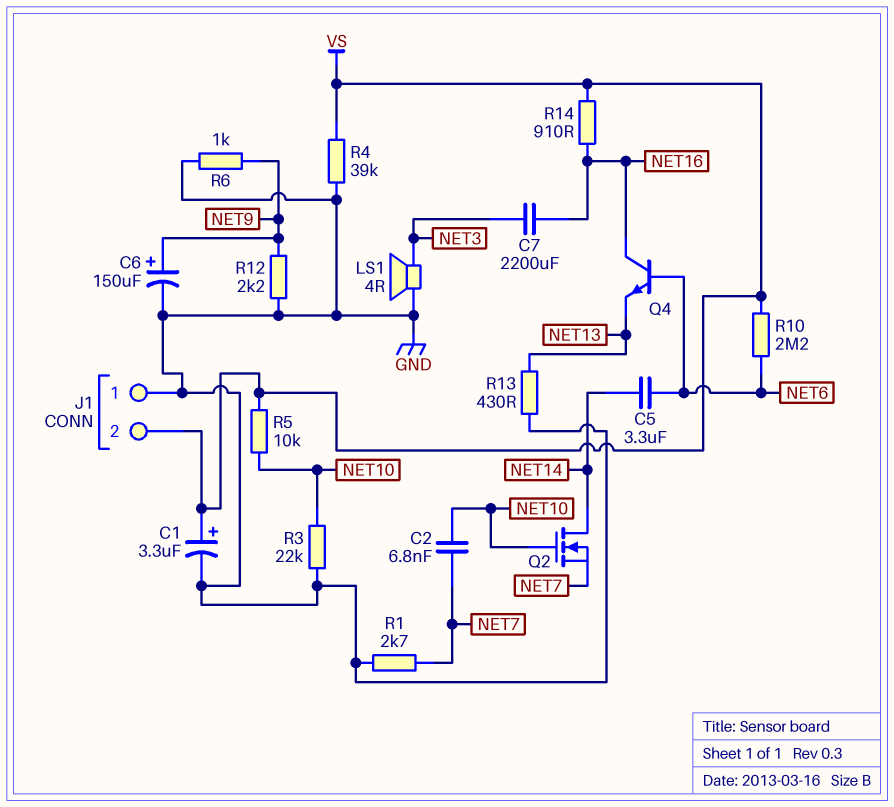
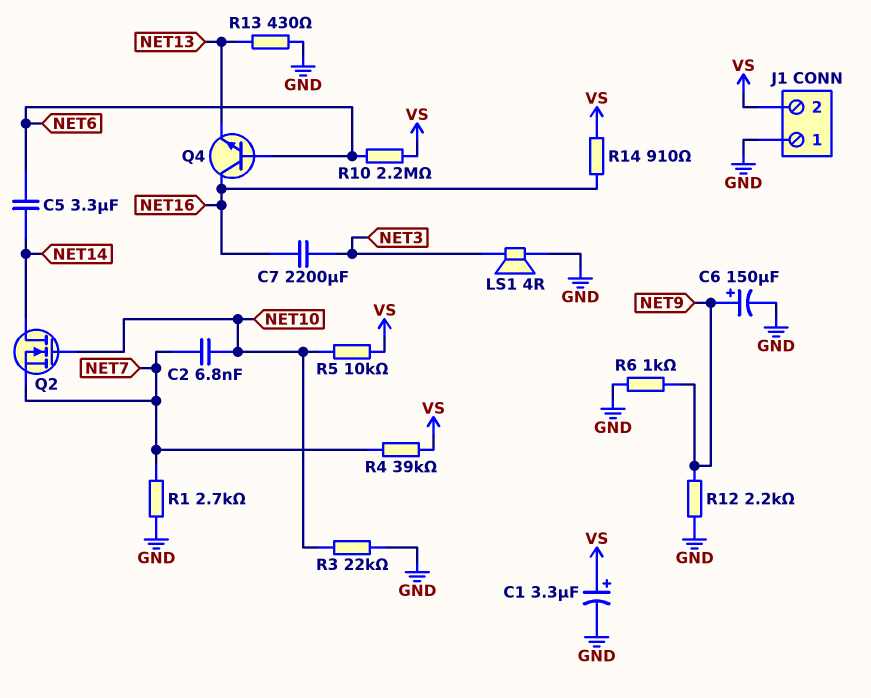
R4: 39k (GND, VS) -> 39k (NET7, VS)

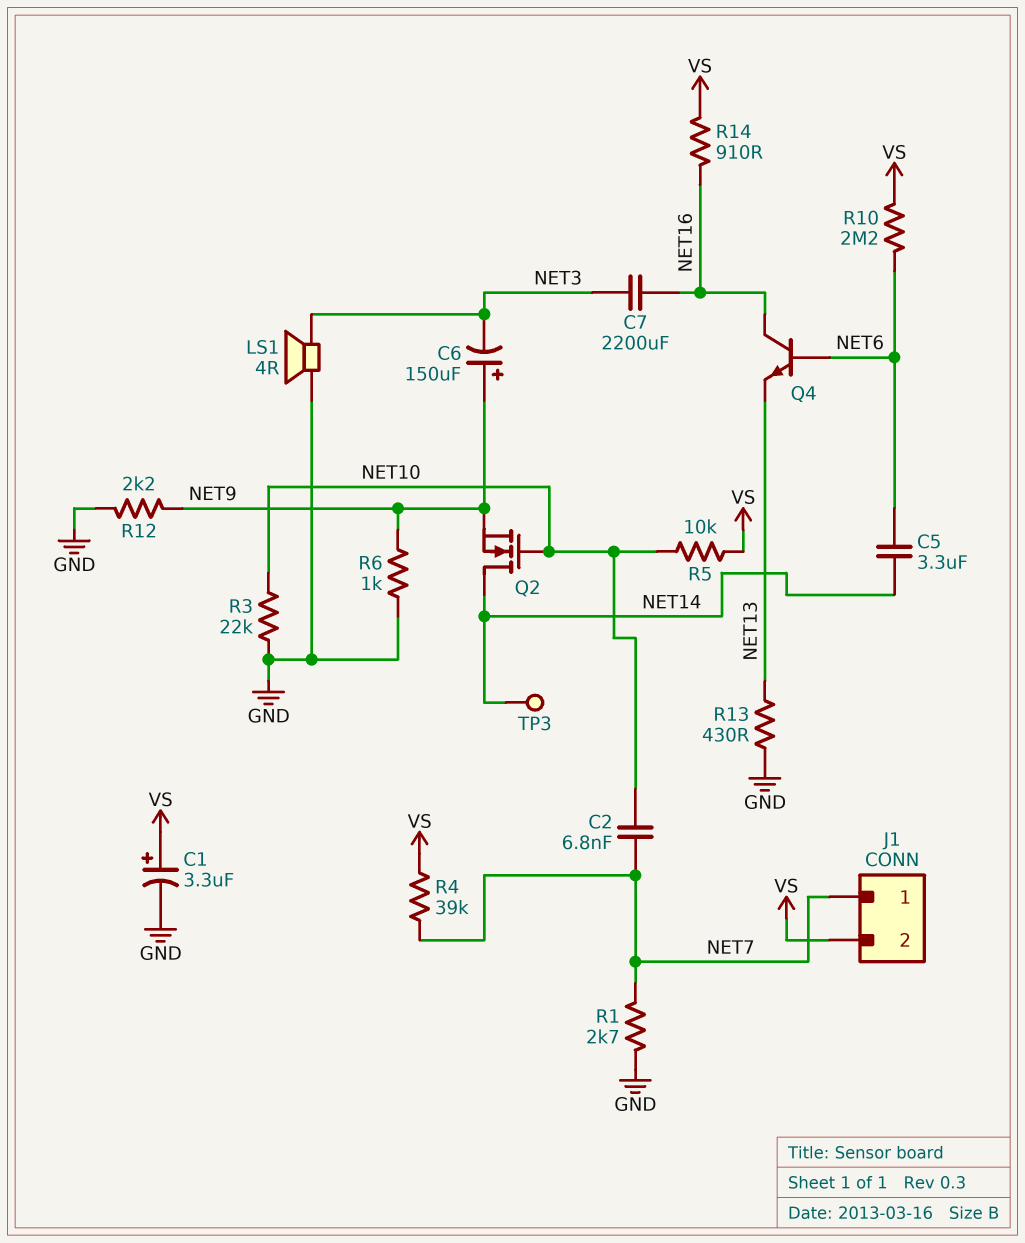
C6: 150uF (plus NET9, minus GND) -> 150uF (plus NET9, minus NET3)
J1 pin 1: GND -> NET7
Q2: NMOS (G NET10, D NET14, S NET7) -> NMOS (G NET10, D NET14, S NET9)
TP3: none -> test point (NET14)

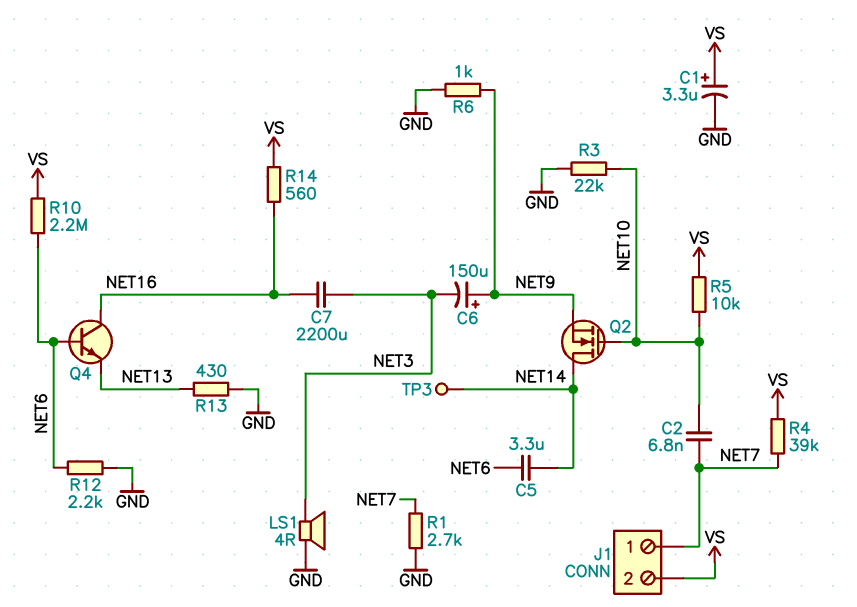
R12: 2.2k (GND, NET9) -> 2.2k (GND, NET6)
R14: 910 (NET16, VS) -> 560 (NET16, VS)

